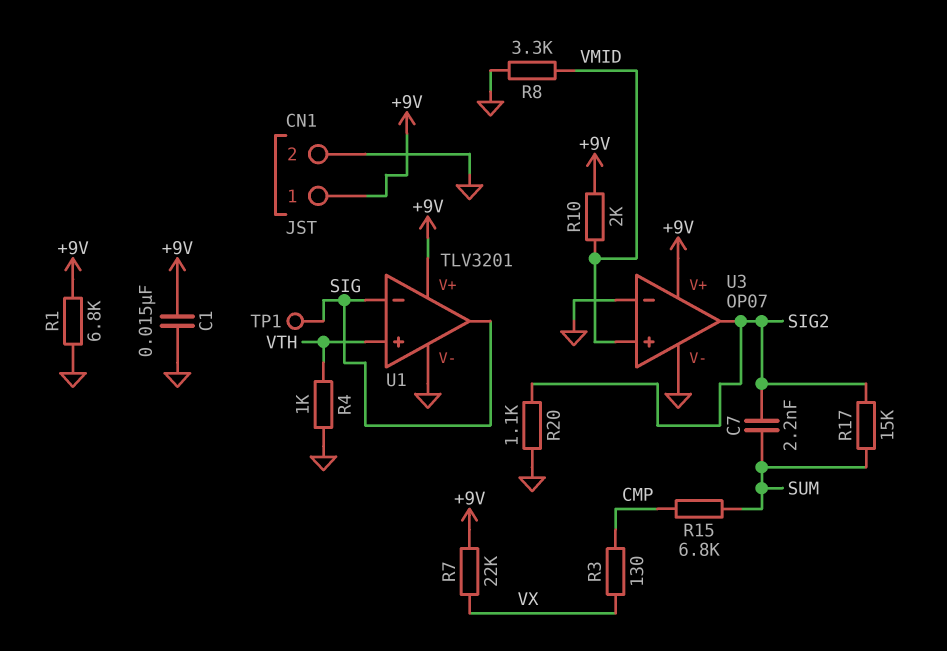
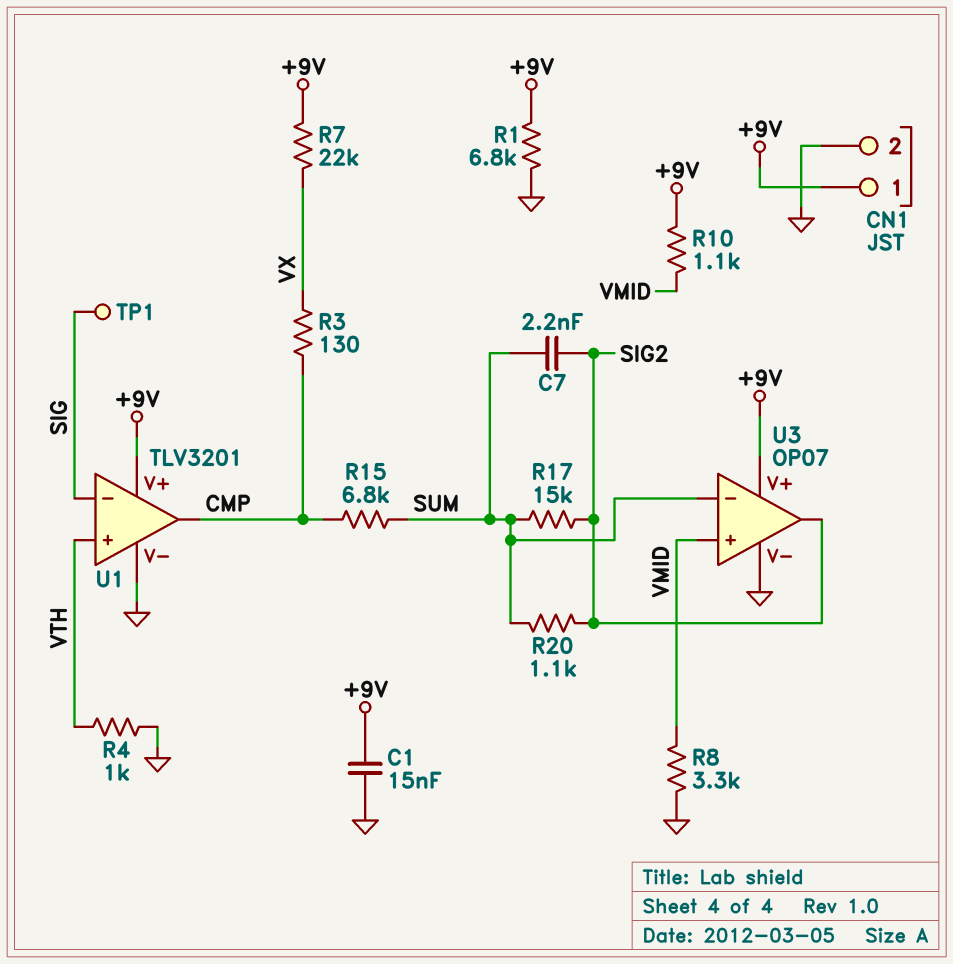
R10: 2k (+9V, VMID) -> 1.1k (+9V, VMID)
R20: 1.1k (GND, SIG2) -> 1.1k (SIG2, SUM)
U1 pin out: SIG -> CMP
U3 pin in-: GND -> SUM

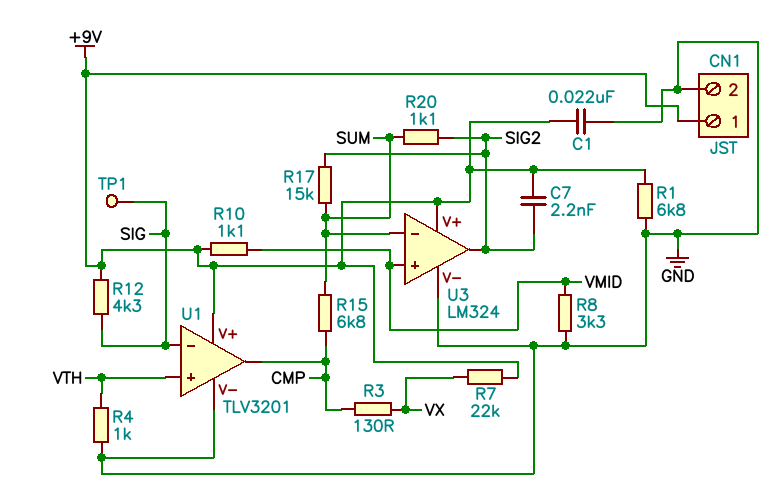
C1: 15nF (+9V, GND) -> 22nF (+9V, GND)
C7: 2.2nF (SIG2, SUM) -> 2.2nF (+9V, SIG2)
R12: none -> 4.3k (+9V, SIG)
U3: OP07 -> LM324

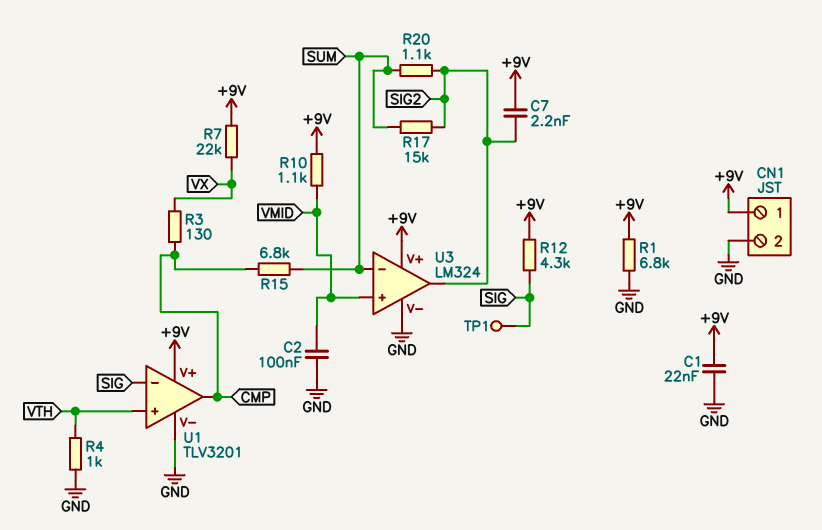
C2: none -> 100nF (GND, VMID)
R8: 3.3k (GND, VMID) -> none

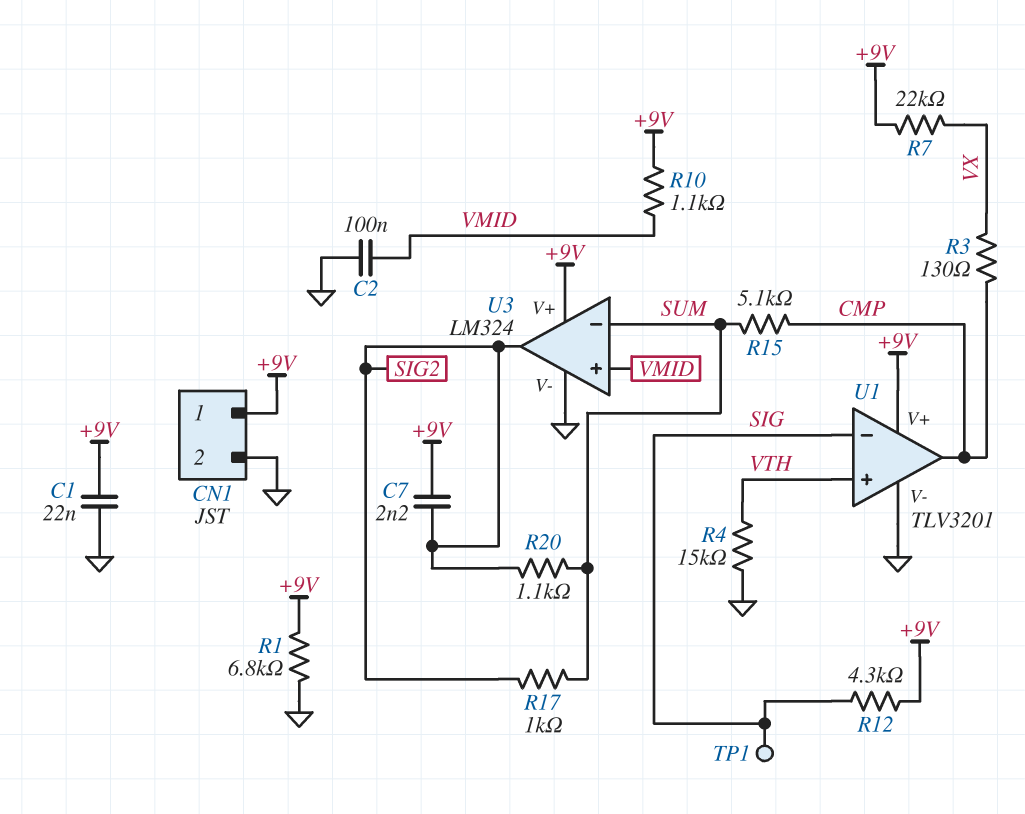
R4: 1k (GND, VTH) -> 15k (GND, VTH)
R15: 6.8k (CMP, SUM) -> 5.1k (CMP, SUM)
R17: 15k (SIG2, SUM) -> 1k (SIG2, SUM)

